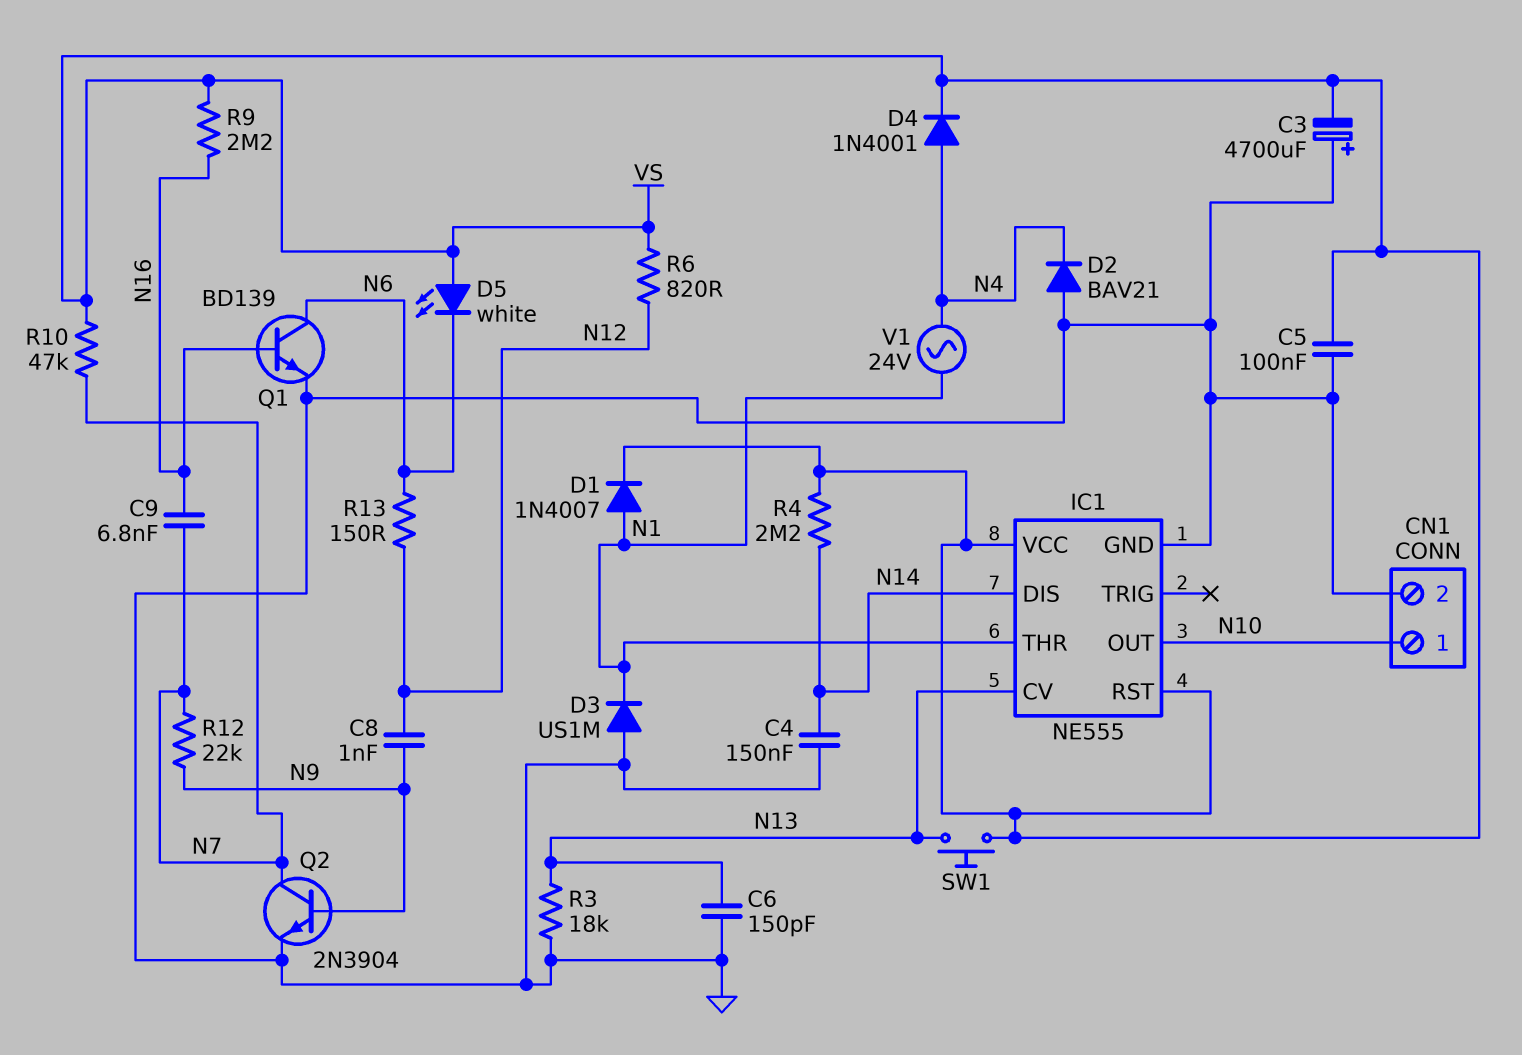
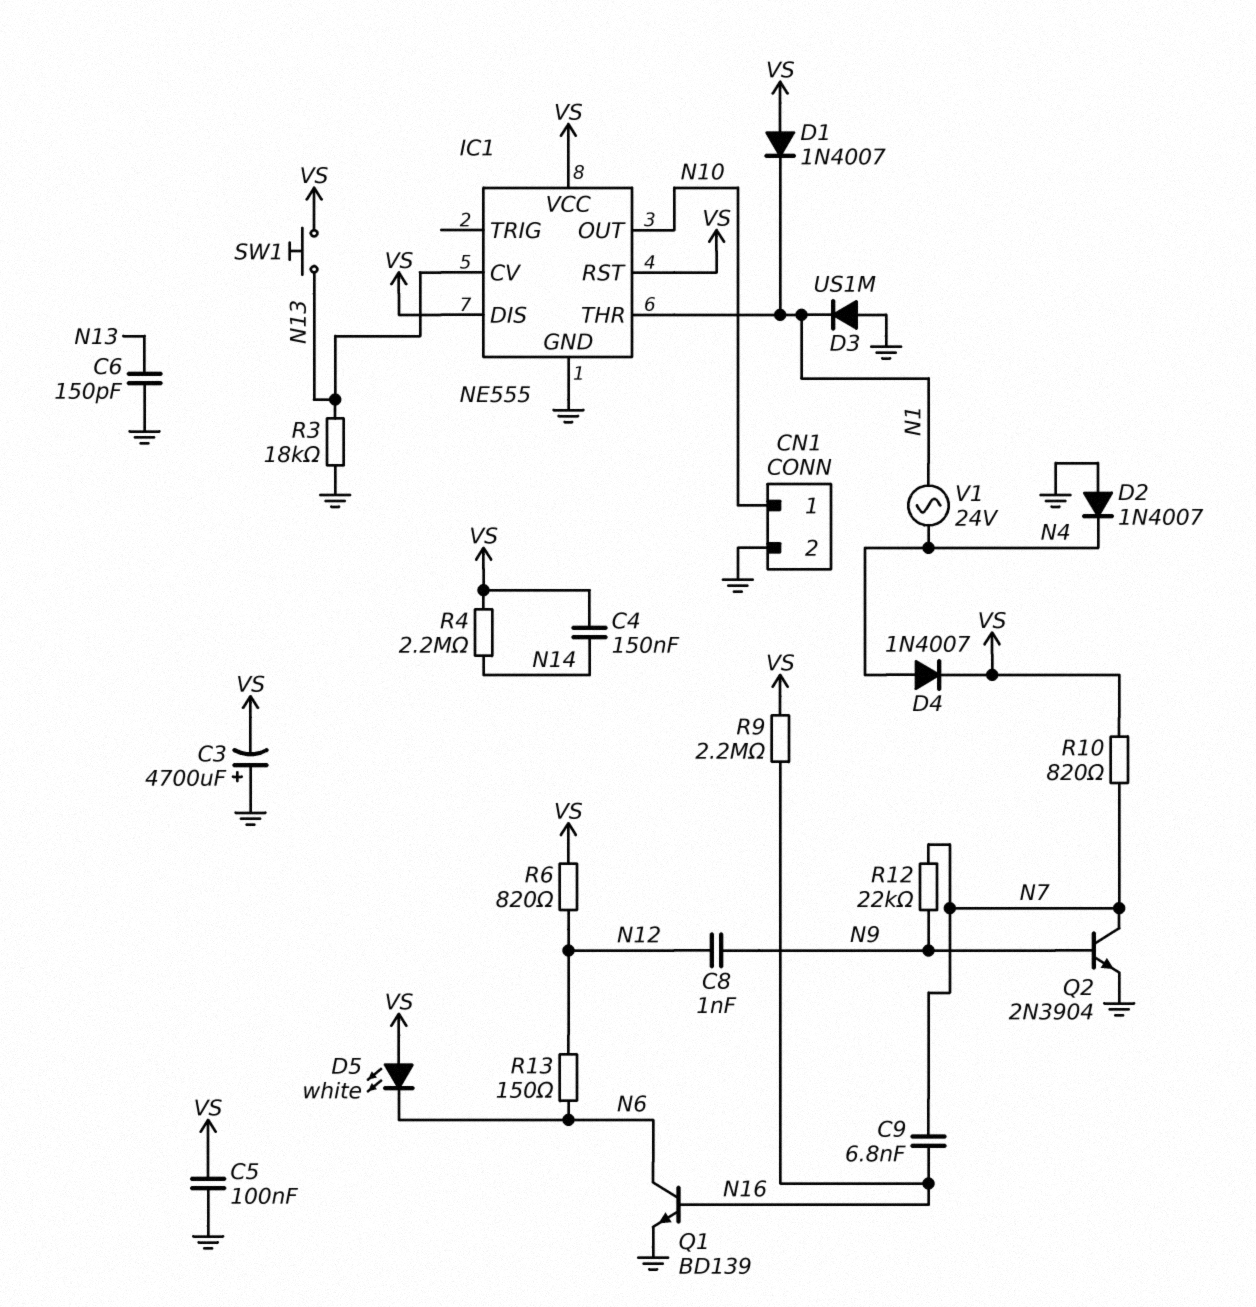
C4: 150nF (GND, N14) -> 150nF (N14, VS)
D1: diode 1N4007 (A N1, K VS) -> diode 1N4007 (A VS, K N1)
D2: diode BAV21 (A GND, K N4) -> diode 1N4007 (A GND, K N4)
D4: diode 1N4001 (A N4, K VS) -> diode 1N4007 (A N4, K VS)
IC1 pin DIS: N14 -> VS
R10: 47k (N7, VS) -> 820 (N7, VS)

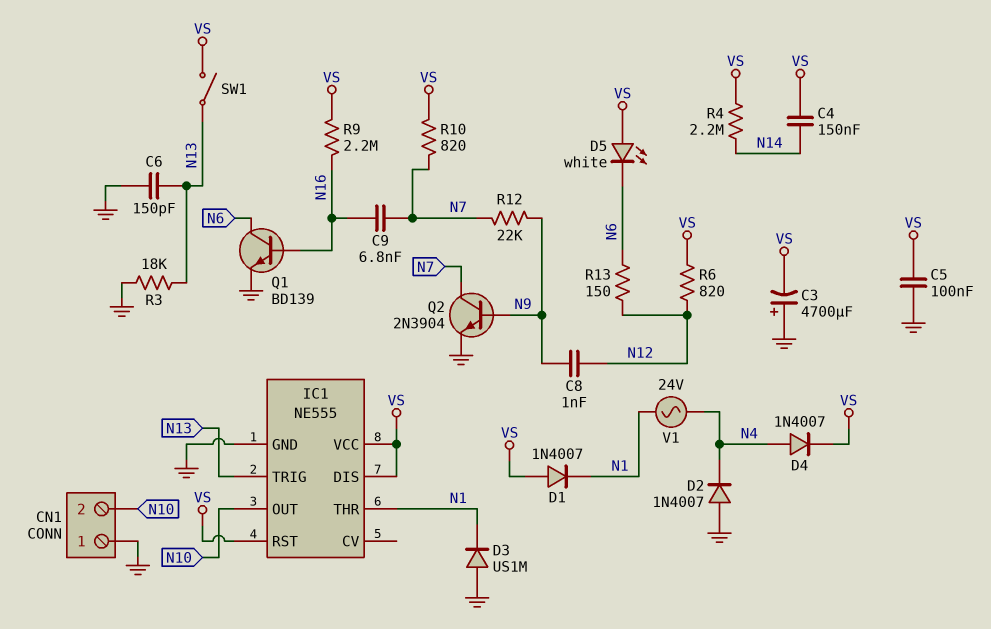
CN1 pin 1: N10 -> GND
CN1 pin 2: GND -> N10
IC1 pin CV: N13 -> none
IC1 pin TRIG: none -> N13
SW1: button (N13, VS) -> switch (N13, VS)

